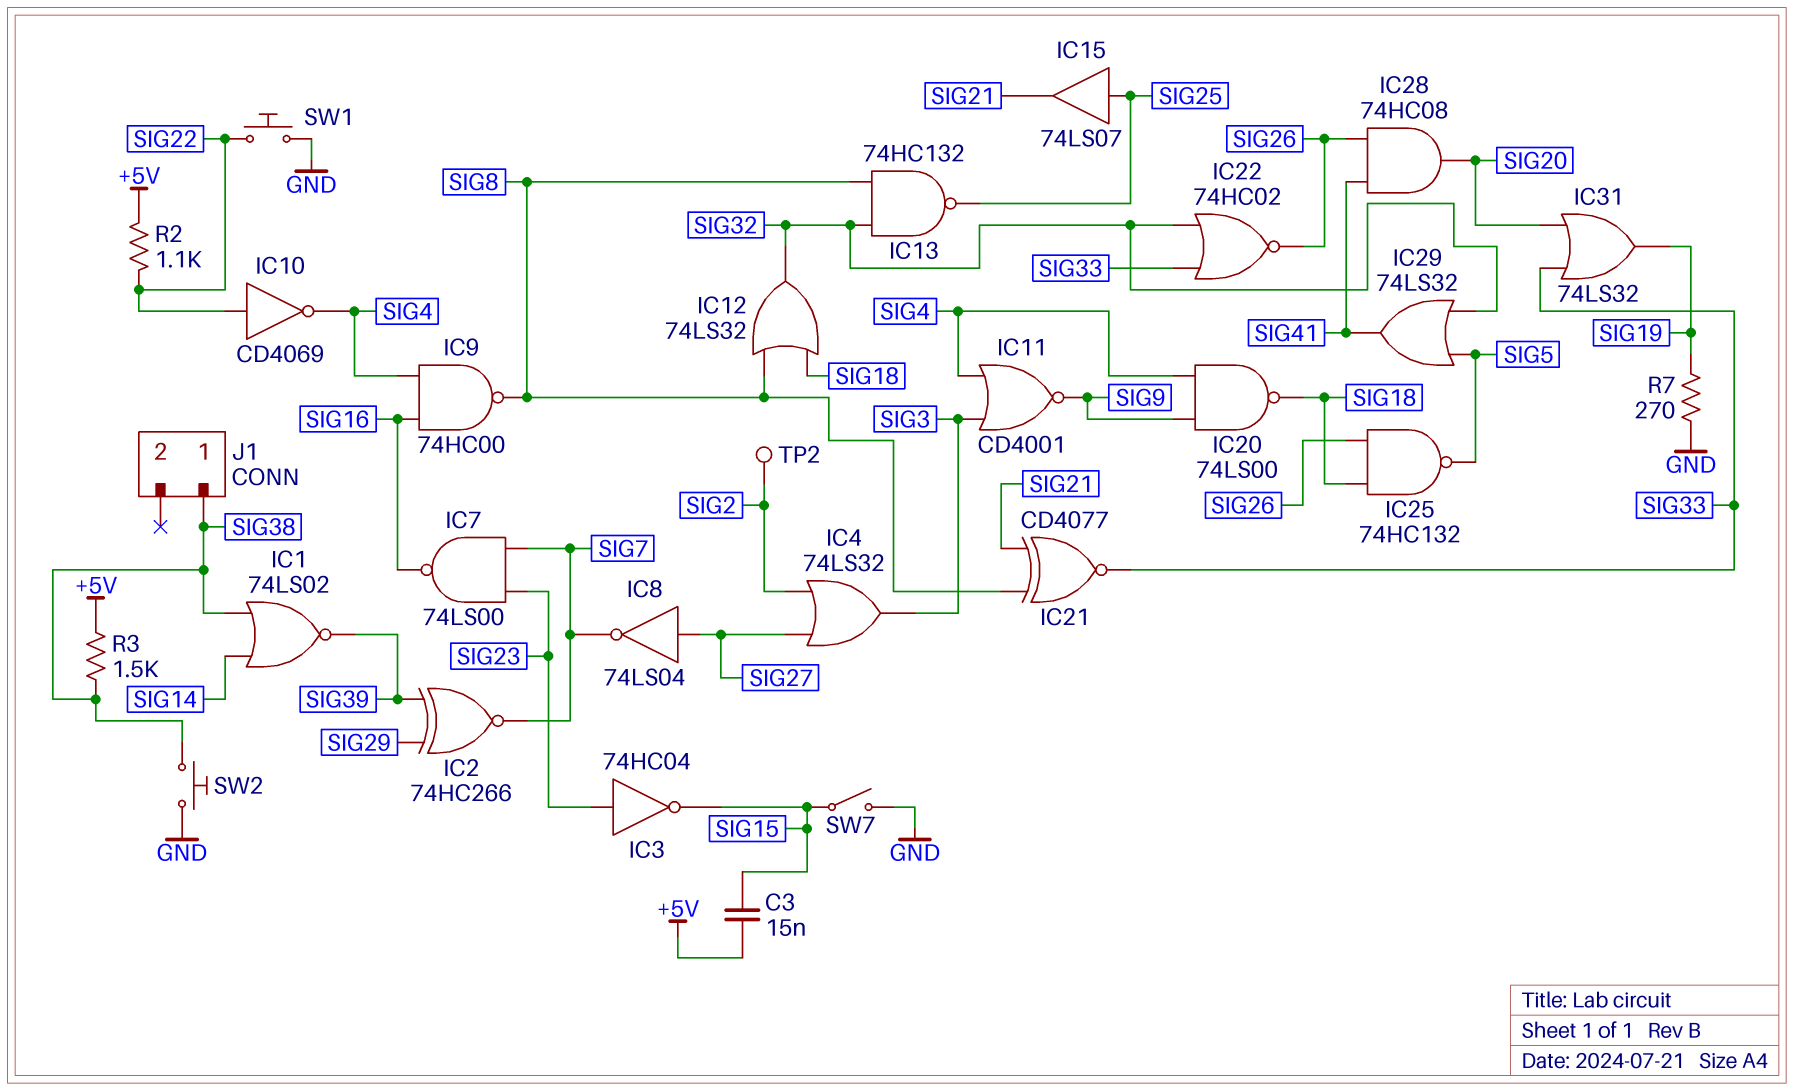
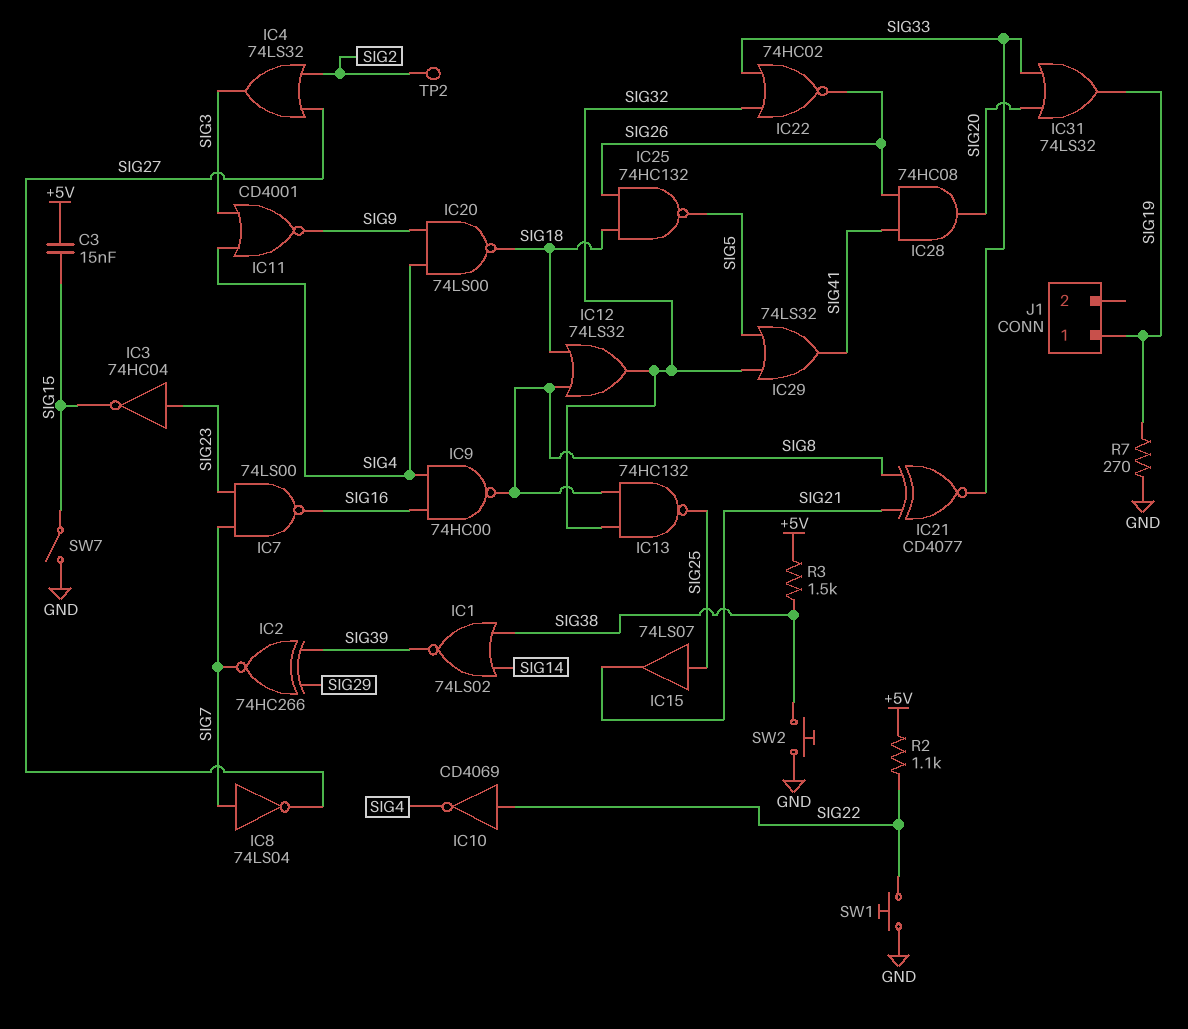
IC8: NOT 74LS04 (in SIG27, out SIG7) -> NOT 74LS04 (in SIG7, out SIG27)
J1 pin 1: SIG38 -> SIG19

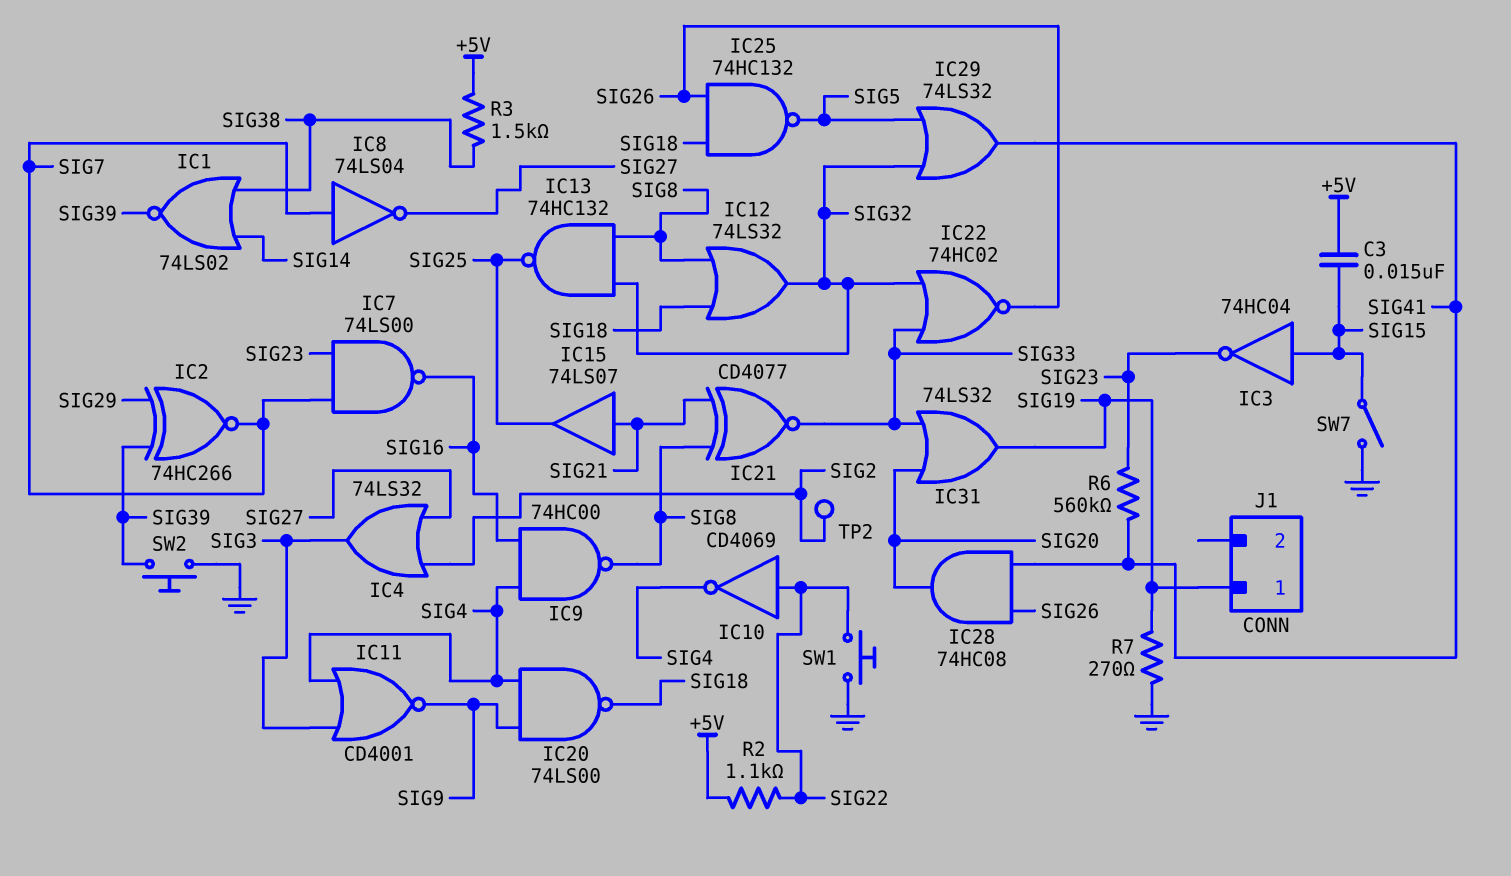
IC3: NOT 74HC04 (in SIG23, out SIG15) -> NOT 74HC04 (in SIG15, out SIG23)
IC15: buffer 74LS07 (in SIG25, out SIG21) -> buffer 74LS07 (in SIG21, out SIG25)
R6: none -> 560k (SIG23, SIG41)
SW2: button (GND, SIG38) -> button (GND, SIG39)

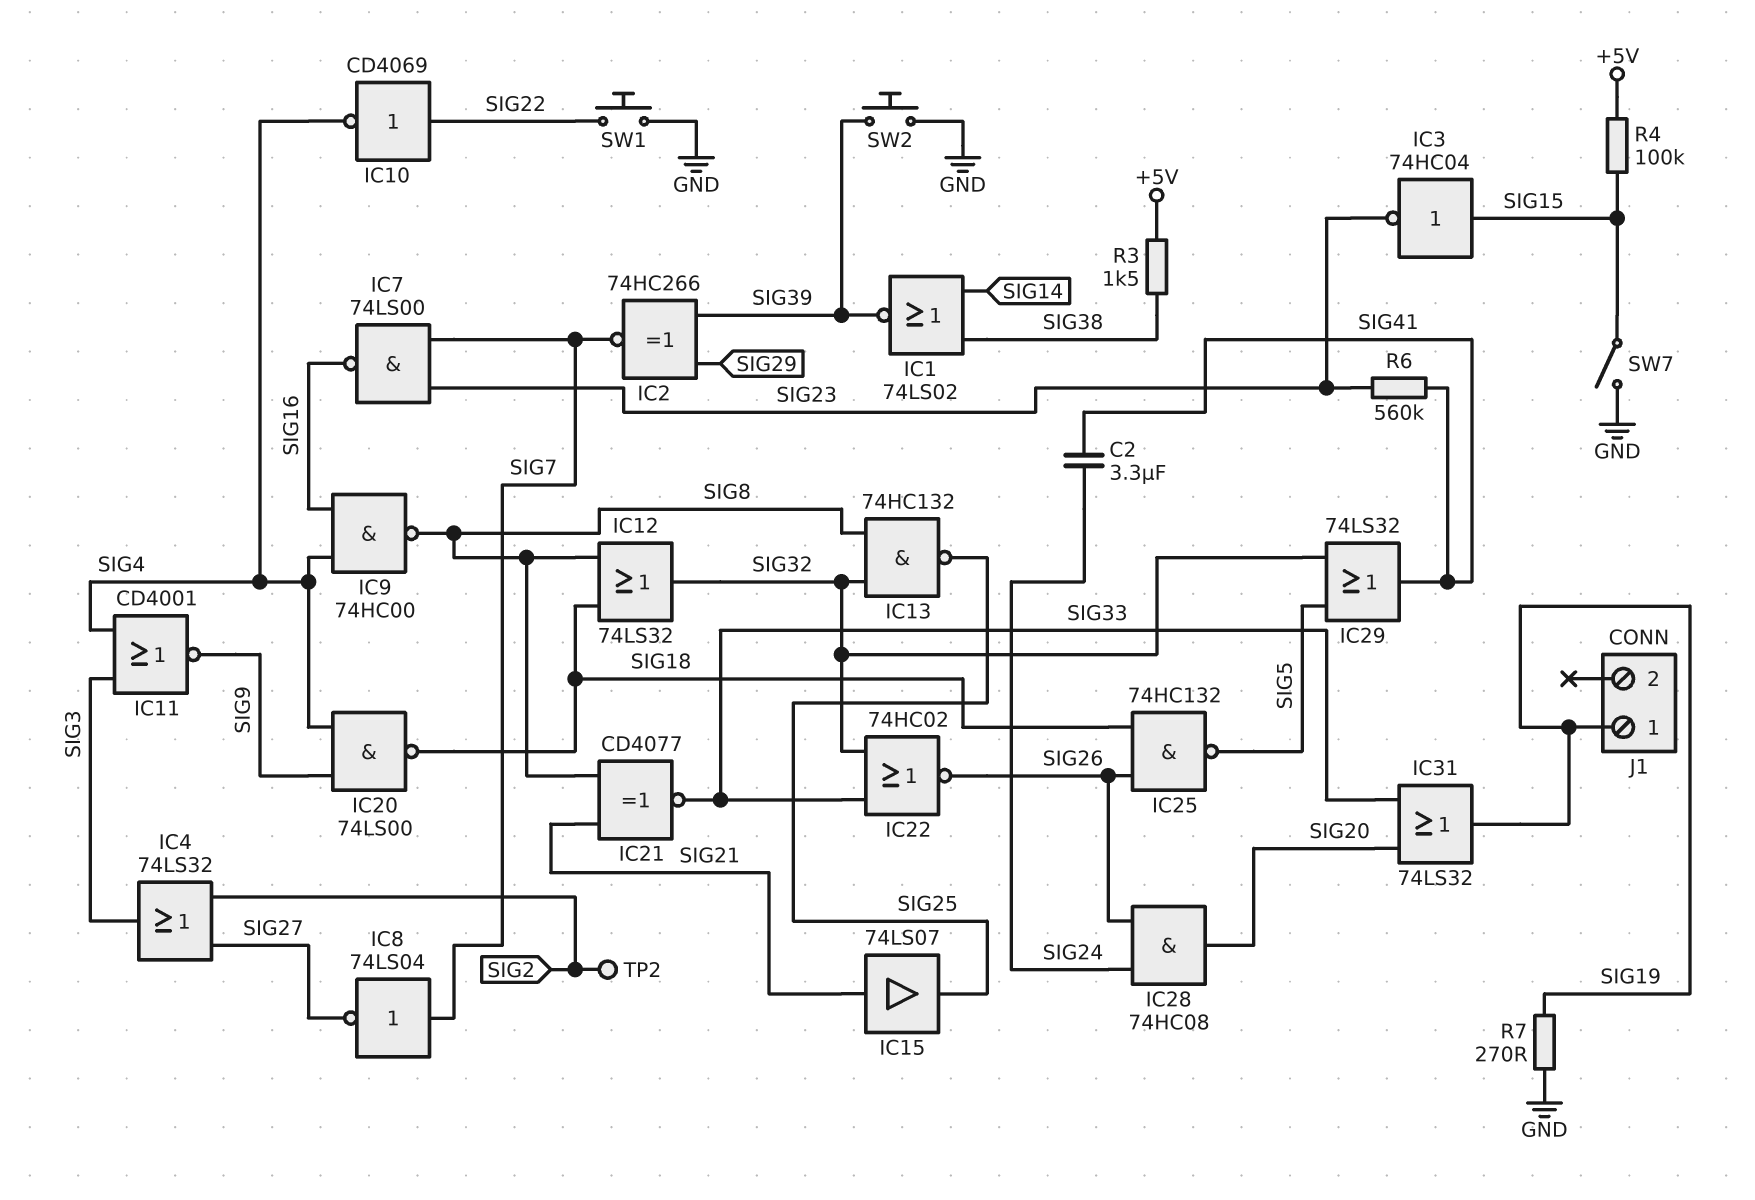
C2: none -> 3.3uF (SIG24, SIG41)
C3: 15nF (+5V, SIG15) -> none
IC28: AND 74HC08 (in SIG26, in SIG41, out SIG20) -> AND 74HC08 (in SIG24, in SIG26, out SIG20)
R2: 1.1k (+5V, SIG22) -> none
R4: none -> 100k (+5V, SIG15)

